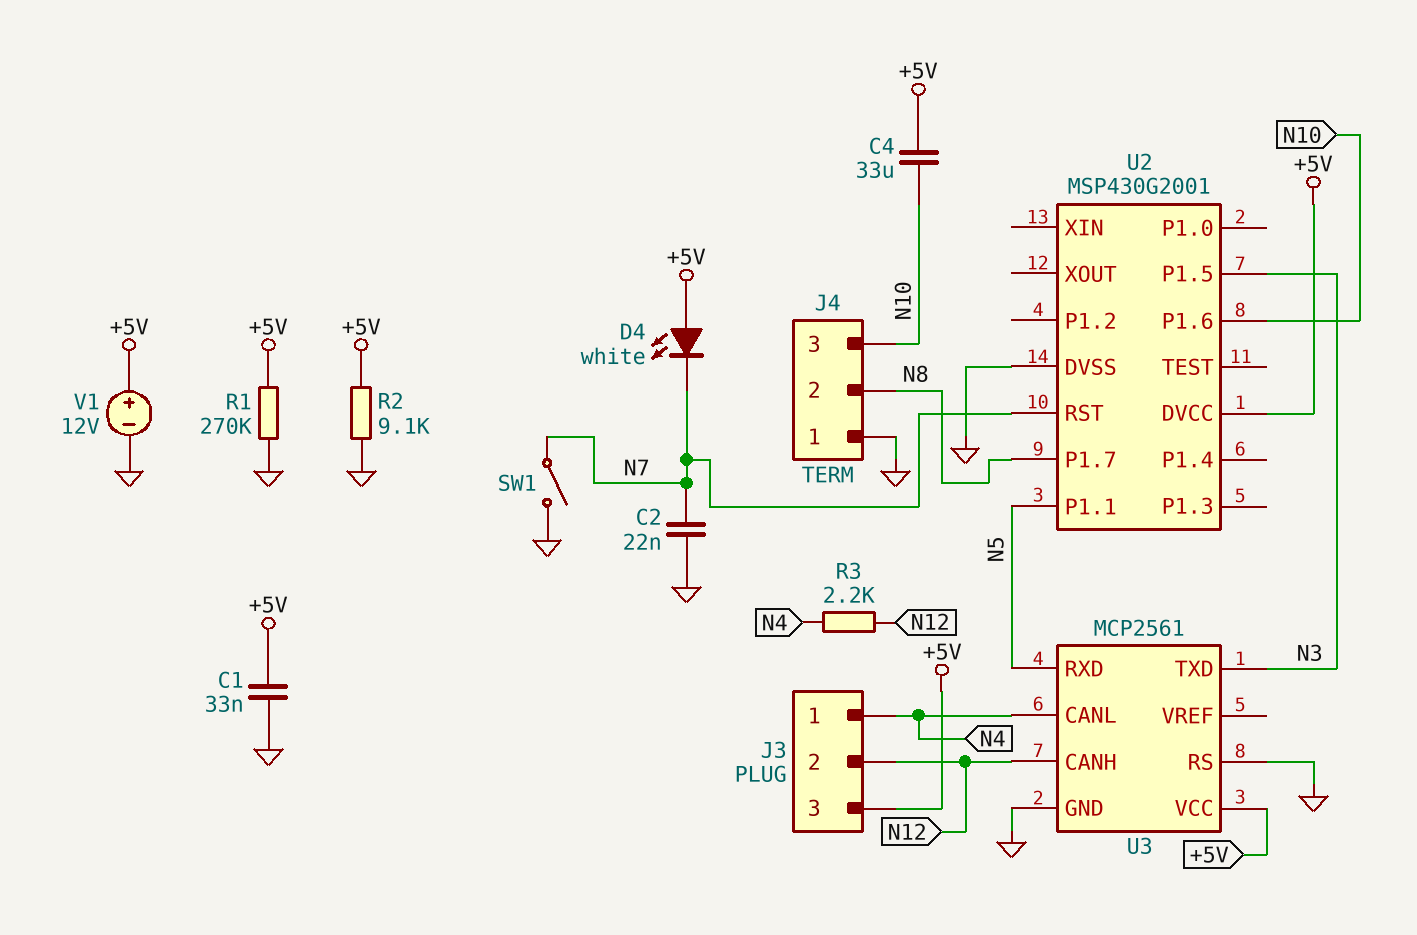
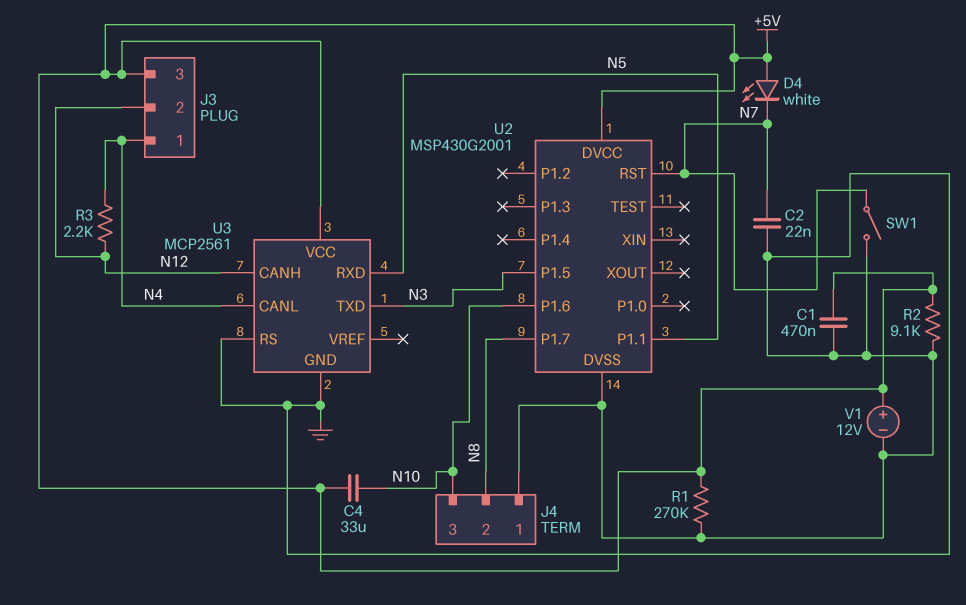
C1: 33nF (+5V, GND) -> 470nF (+5V, GND)

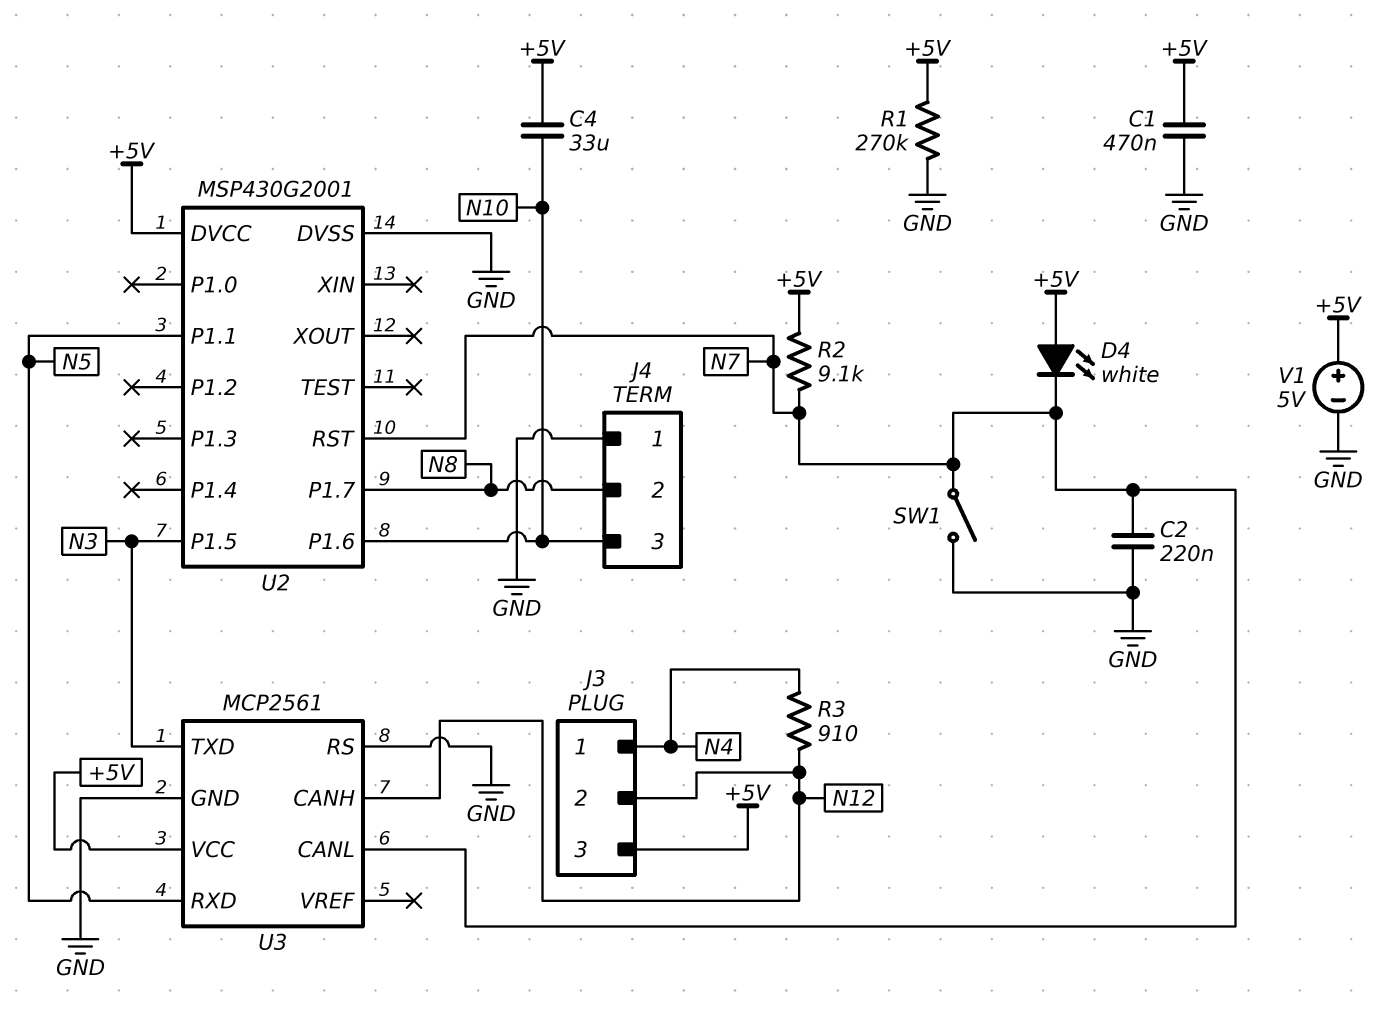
C2: 22nF (GND, N7) -> 220nF (GND, N7)
R2: 9.1k (+5V, GND) -> 9.1k (+5V, N7)
R3: 2.2k (N4, N12) -> 910 (N4, N12)
U3 pin CANL: N4 -> N7
V1: 12V (plus +5V, minus GND) -> 5V (plus +5V, minus GND)

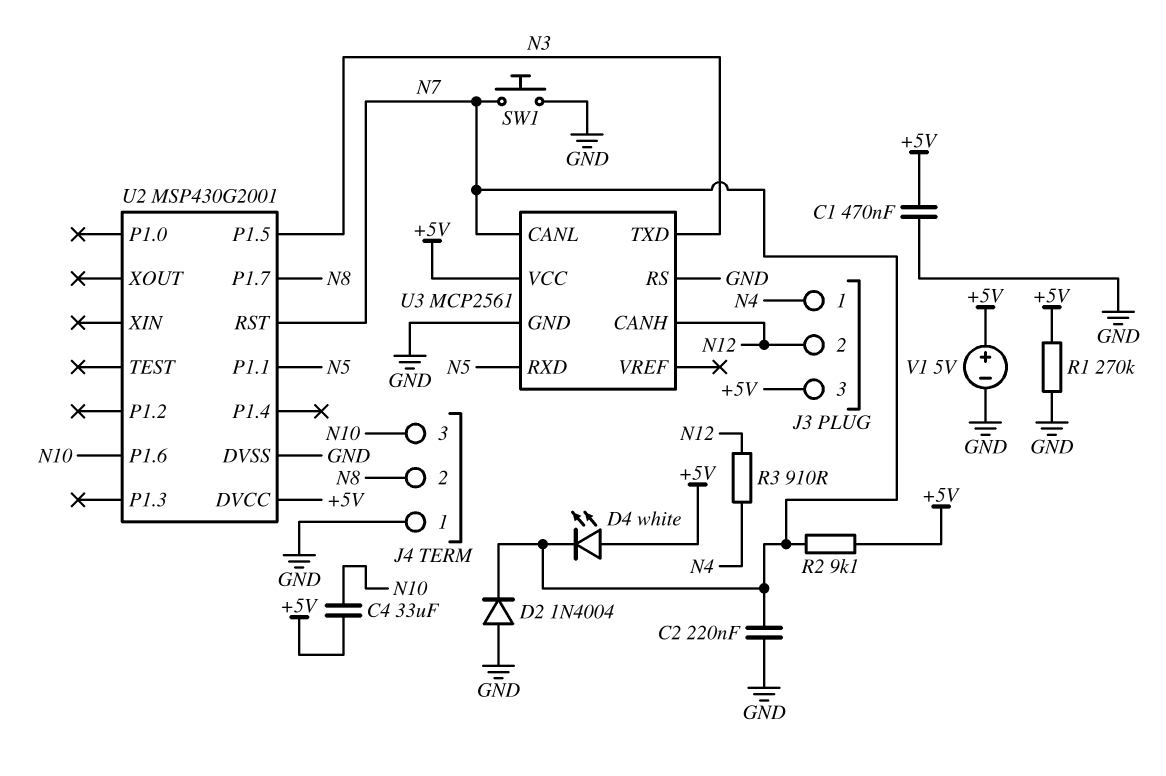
D2: none -> diode 1N4004 (A GND, K N7)
SW1: switch (GND, N7) -> button (GND, N7)

